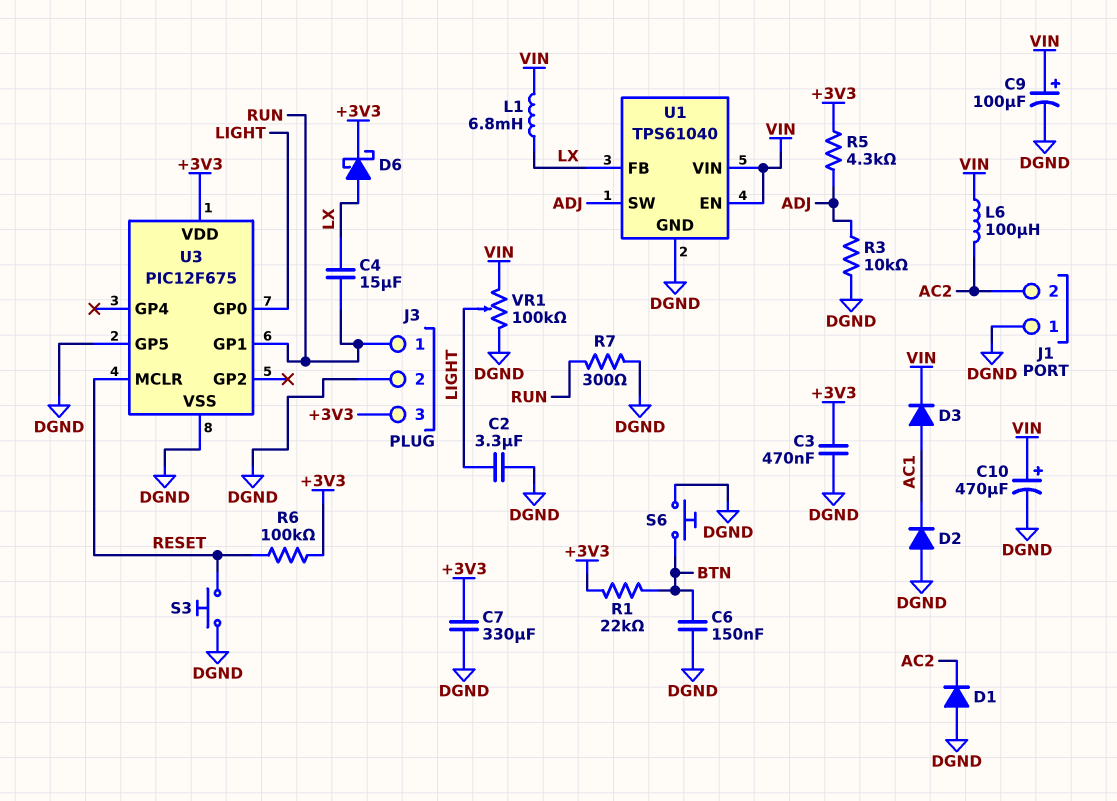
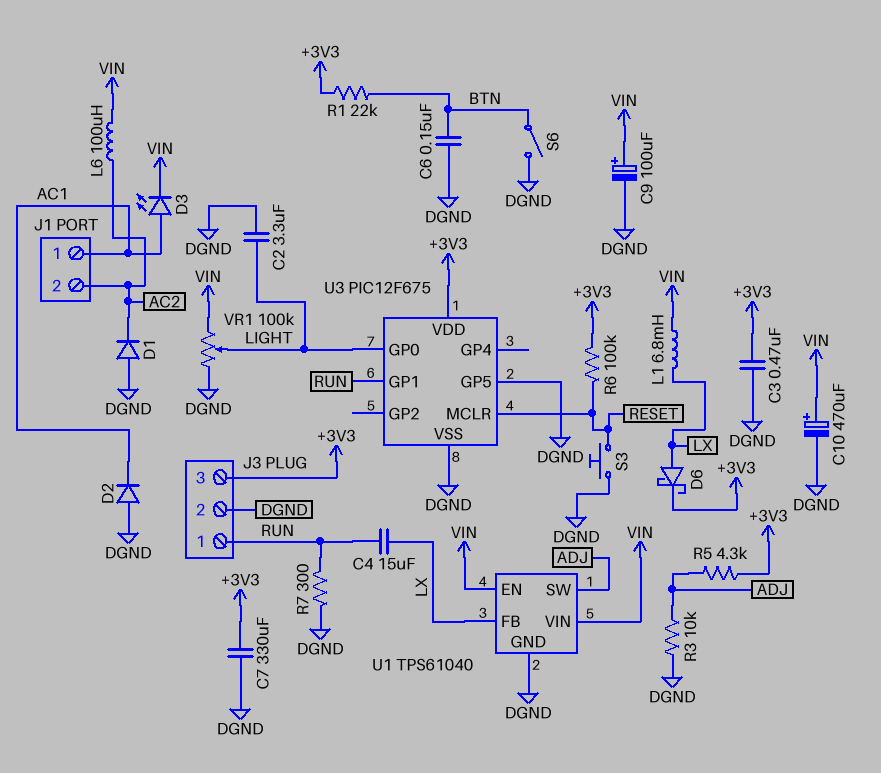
D3: diode (A AC1, K VIN) -> LED (A AC1, K VIN)
J1 pin 1: DGND -> AC1
S6: button (BTN, DGND) -> switch (BTN, DGND)

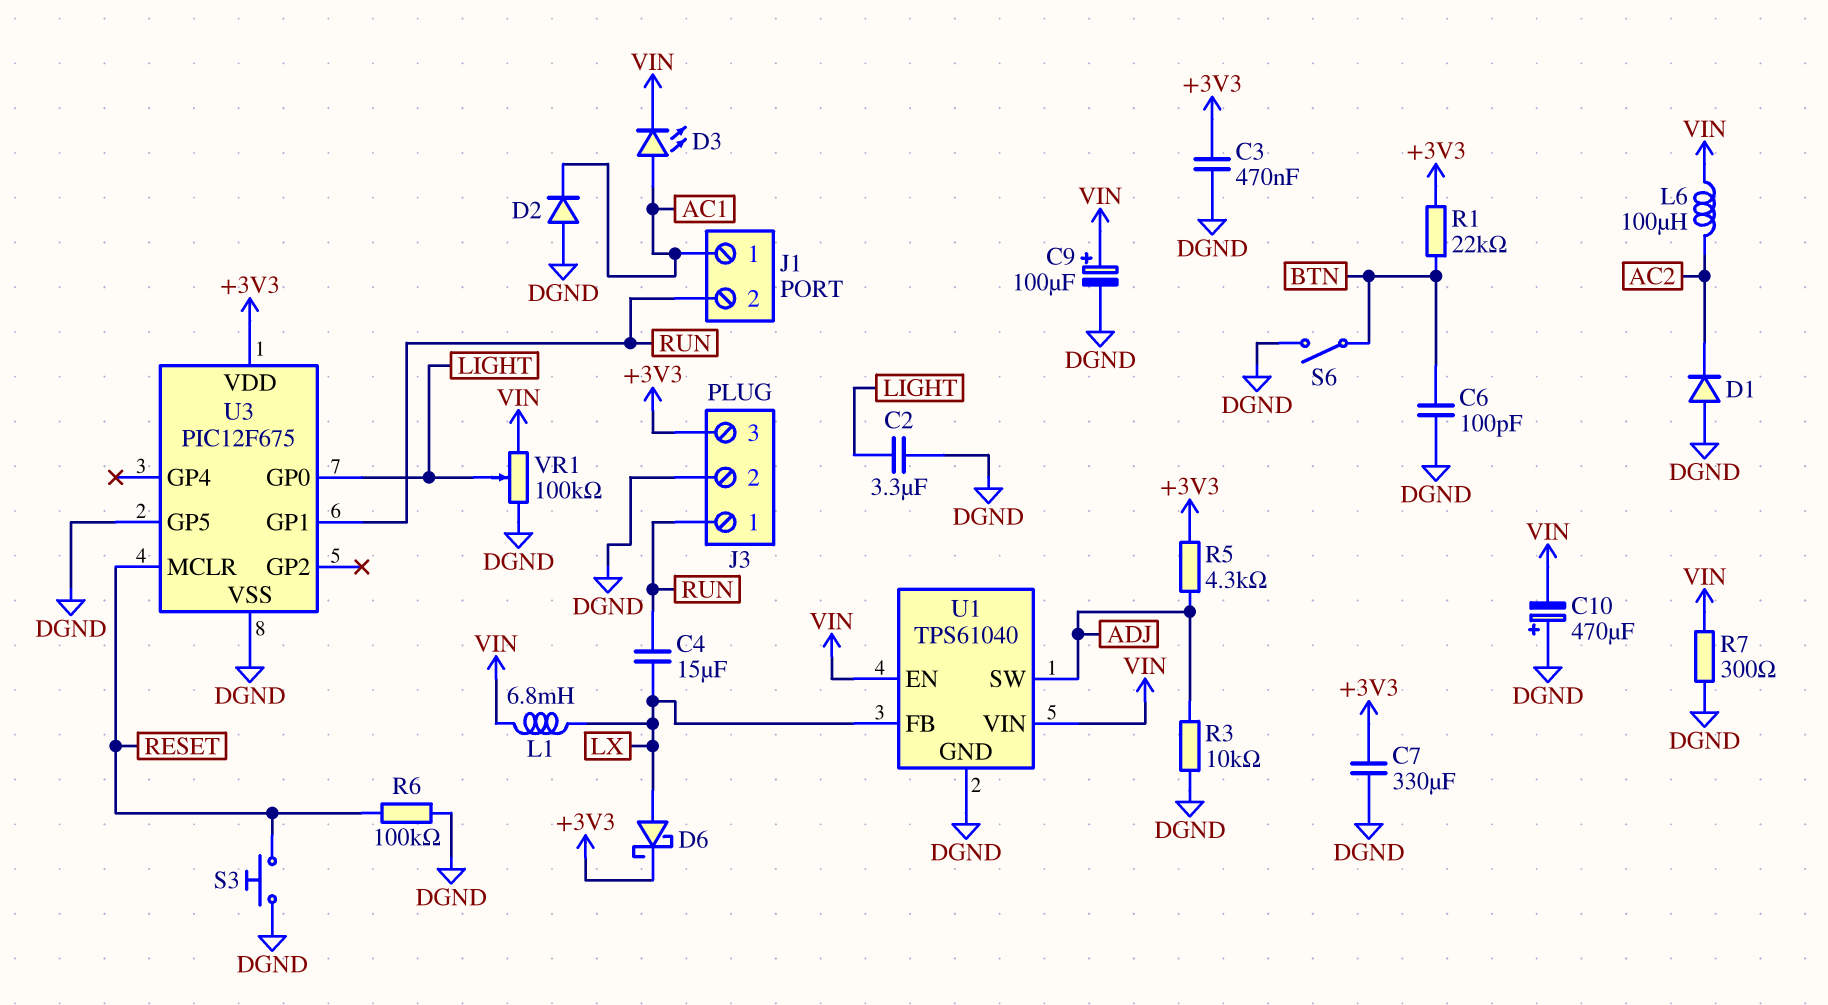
C6: 150nF (BTN, DGND) -> 100pF (BTN, DGND)
C10: 470uF (plus VIN, minus DGND) -> 470uF (plus DGND, minus VIN)
J1 pin 2: AC2 -> RUN
R6: 100k (+3V3, RESET) -> 100k (DGND, RESET)
R7: 300 (DGND, RUN) -> 300 (DGND, VIN)

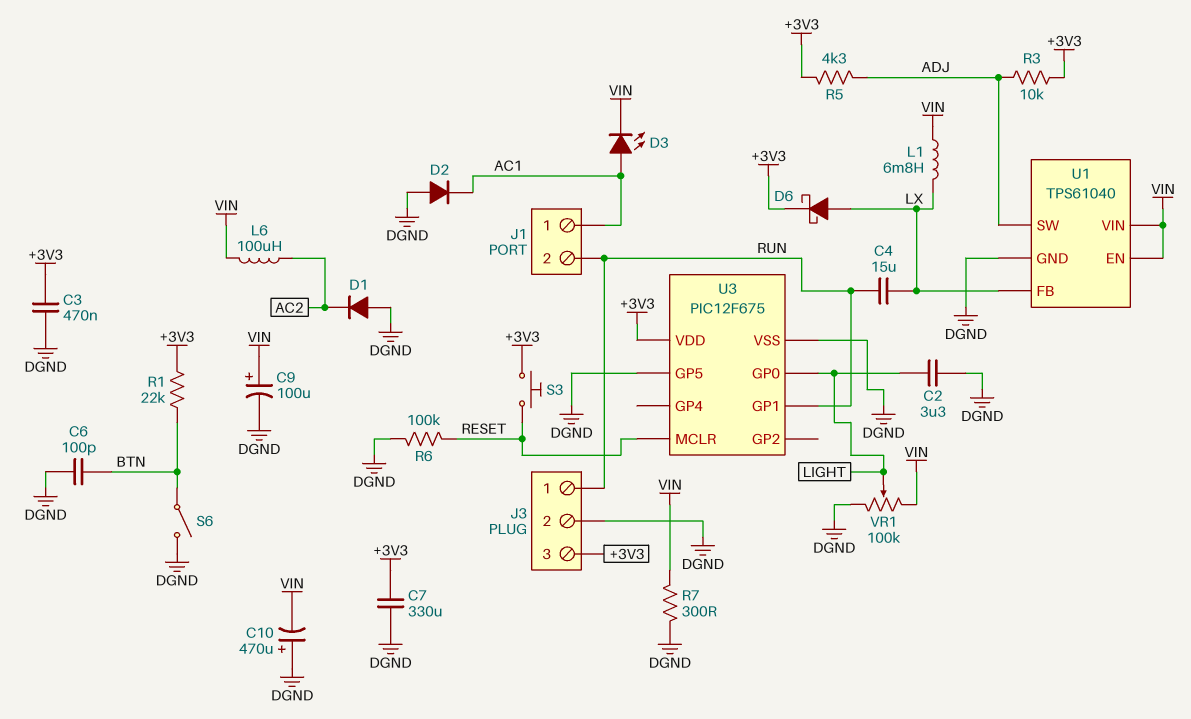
R3: 10k (ADJ, DGND) -> 10k (+3V3, ADJ)
S3: button (DGND, RESET) -> button (+3V3, RESET)

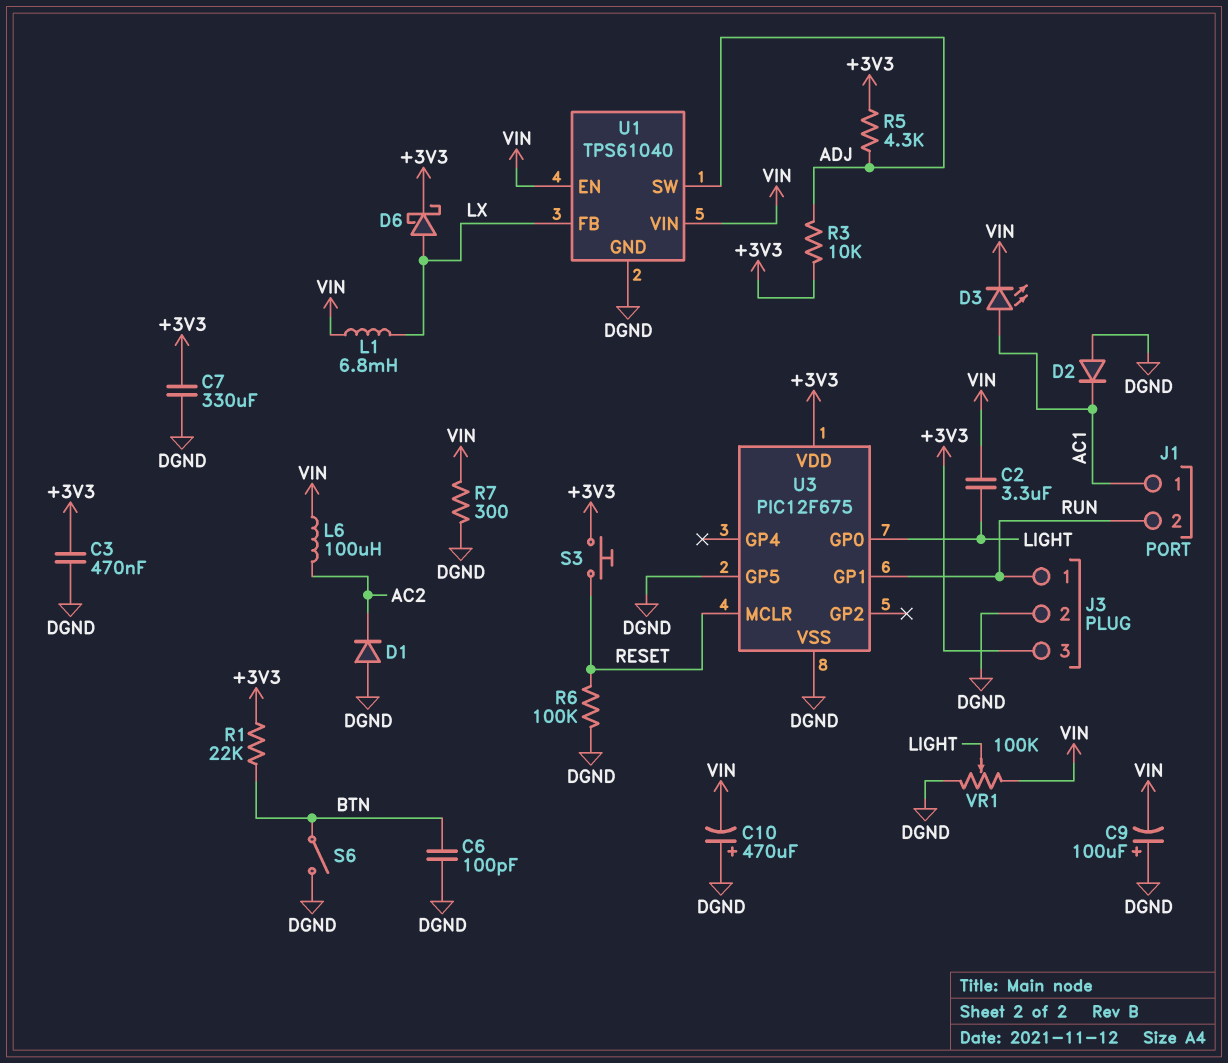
C2: 3.3uF (DGND, LIGHT) -> 3.3uF (LIGHT, VIN)
C4: 15uF (LX, RUN) -> none
C9: 100uF (plus VIN, minus DGND) -> 100uF (plus DGND, minus VIN)

